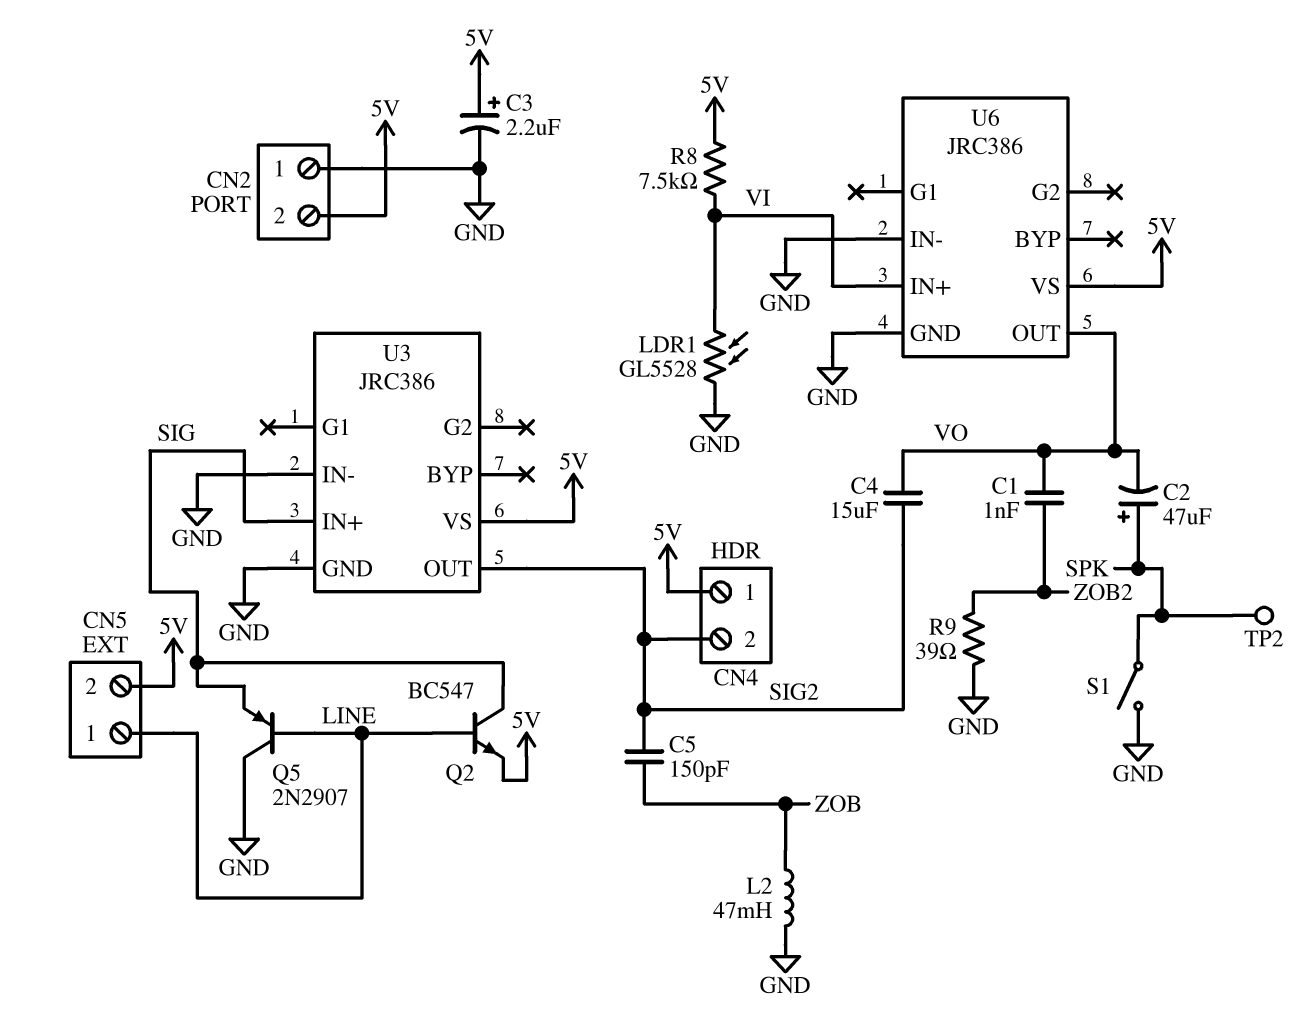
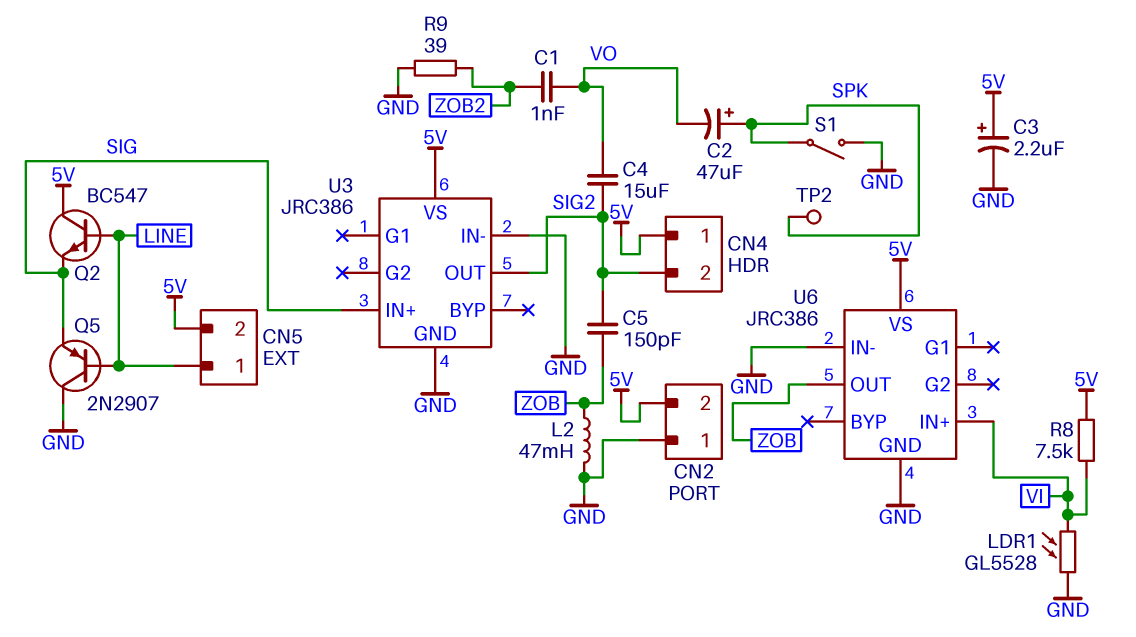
Q2: NPN BC547 (B LINE, C SIG, E 5V) -> NPN BC547 (B LINE, C 5V, E SIG)
U6 pin OUT: VO -> ZOB

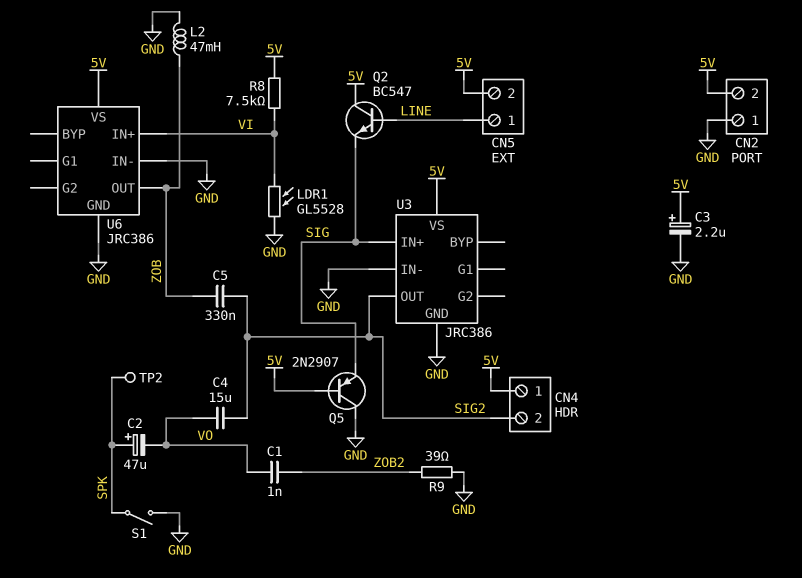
C5: 150pF (SIG2, ZOB) -> 330nF (SIG2, ZOB)
Q5: PNP 2N2907 (B LINE, C GND, E SIG) -> PNP 2N2907 (B 5V, C GND, E SIG)

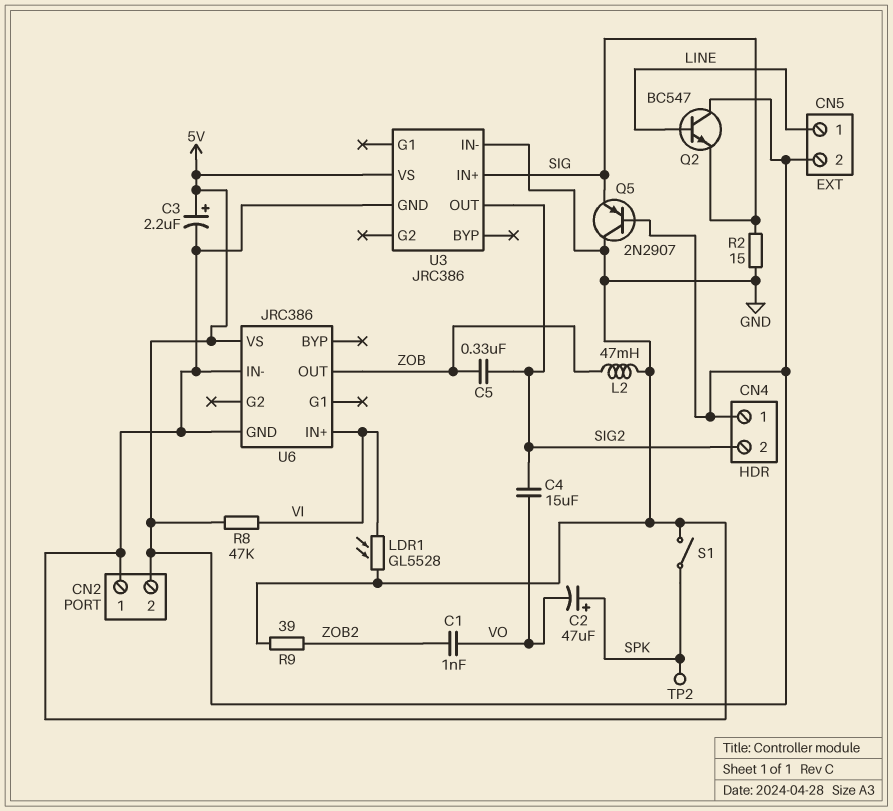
R2: none -> 15 (GND, SIG)
R8: 7.5k (5V, VI) -> 47k (5V, VI)

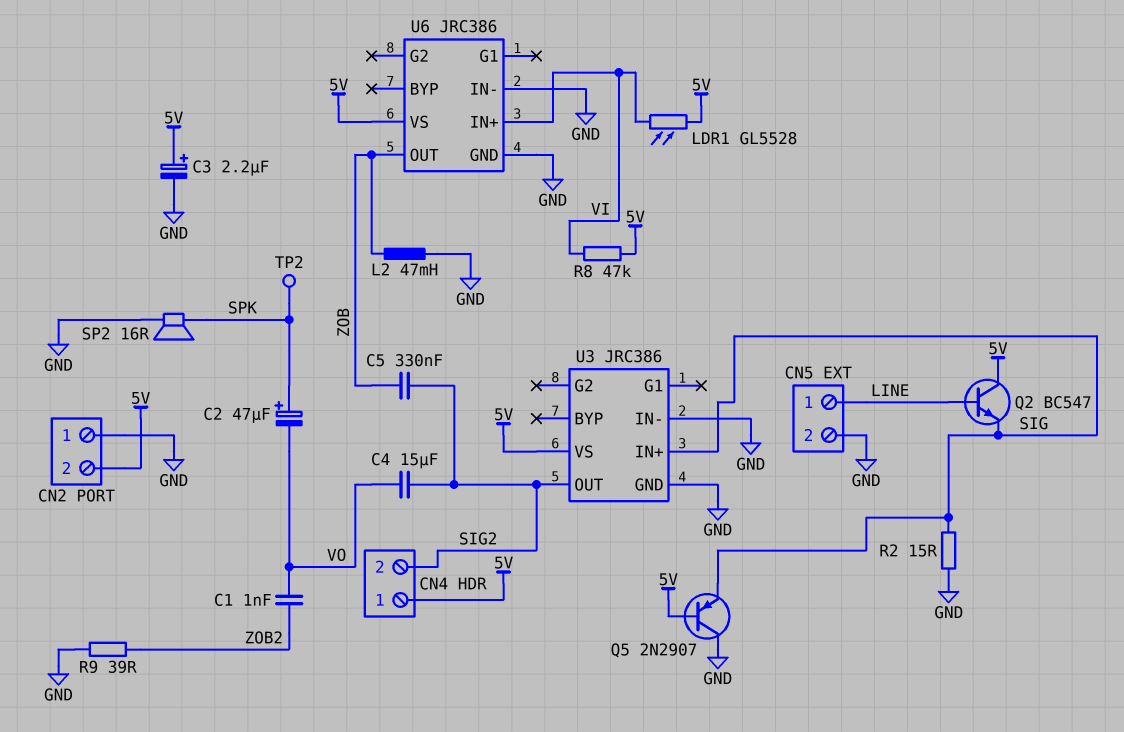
CN5 pin 2: 5V -> GND
LDR1: GL5528 (GND, VI) -> GL5528 (5V, VI)
S1: switch (GND, SPK) -> none
SP2: none -> speaker 16R (GND, SPK)

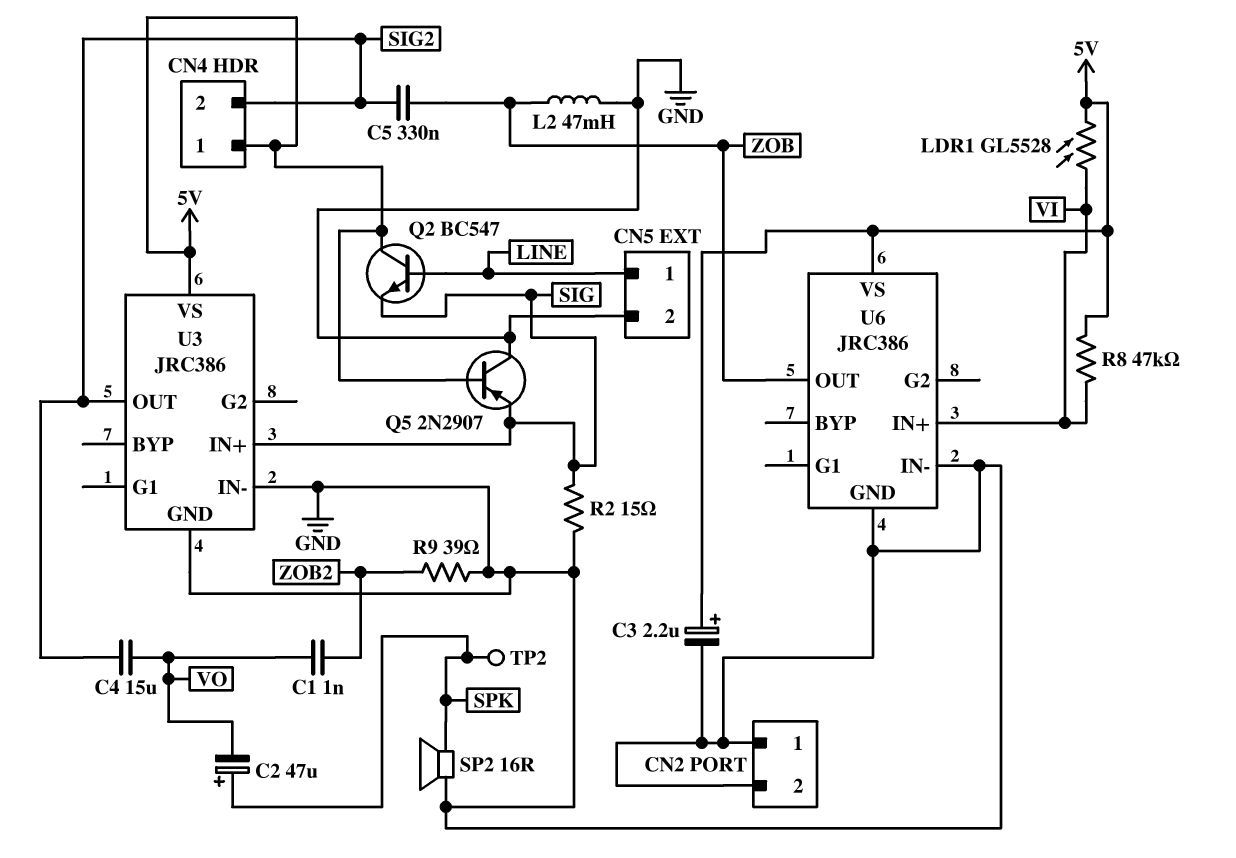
CN2 pin 2: 5V -> GND

